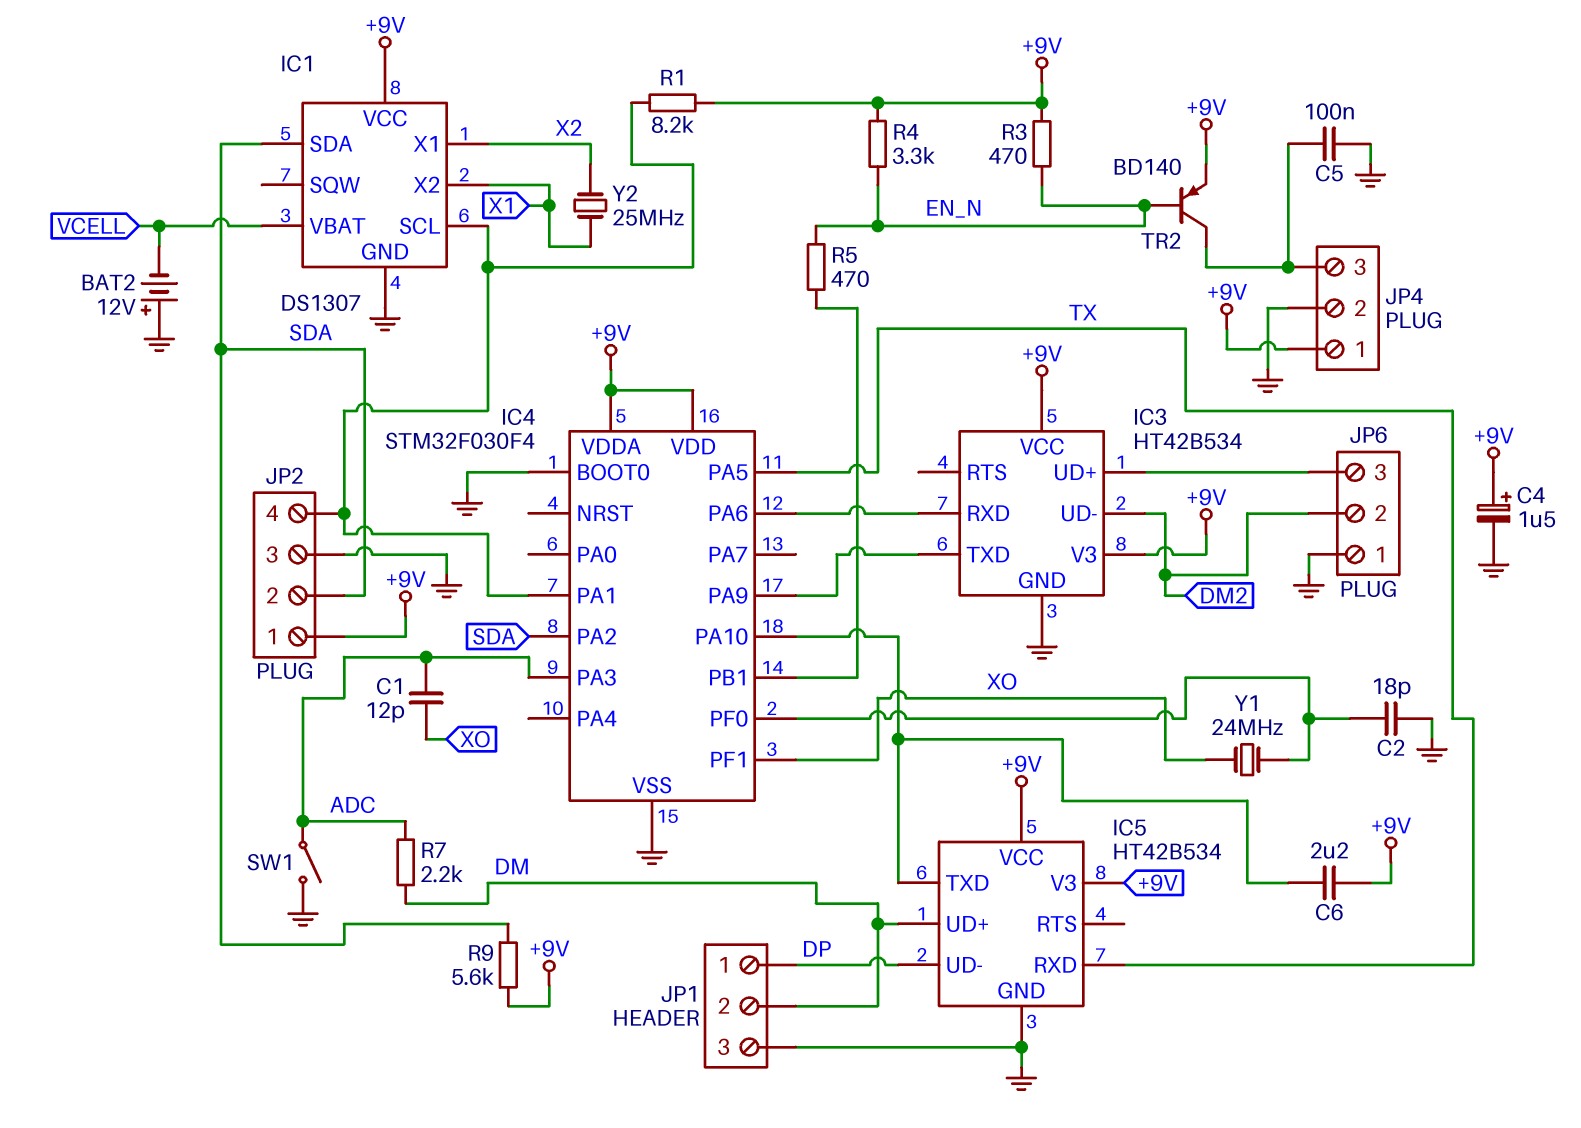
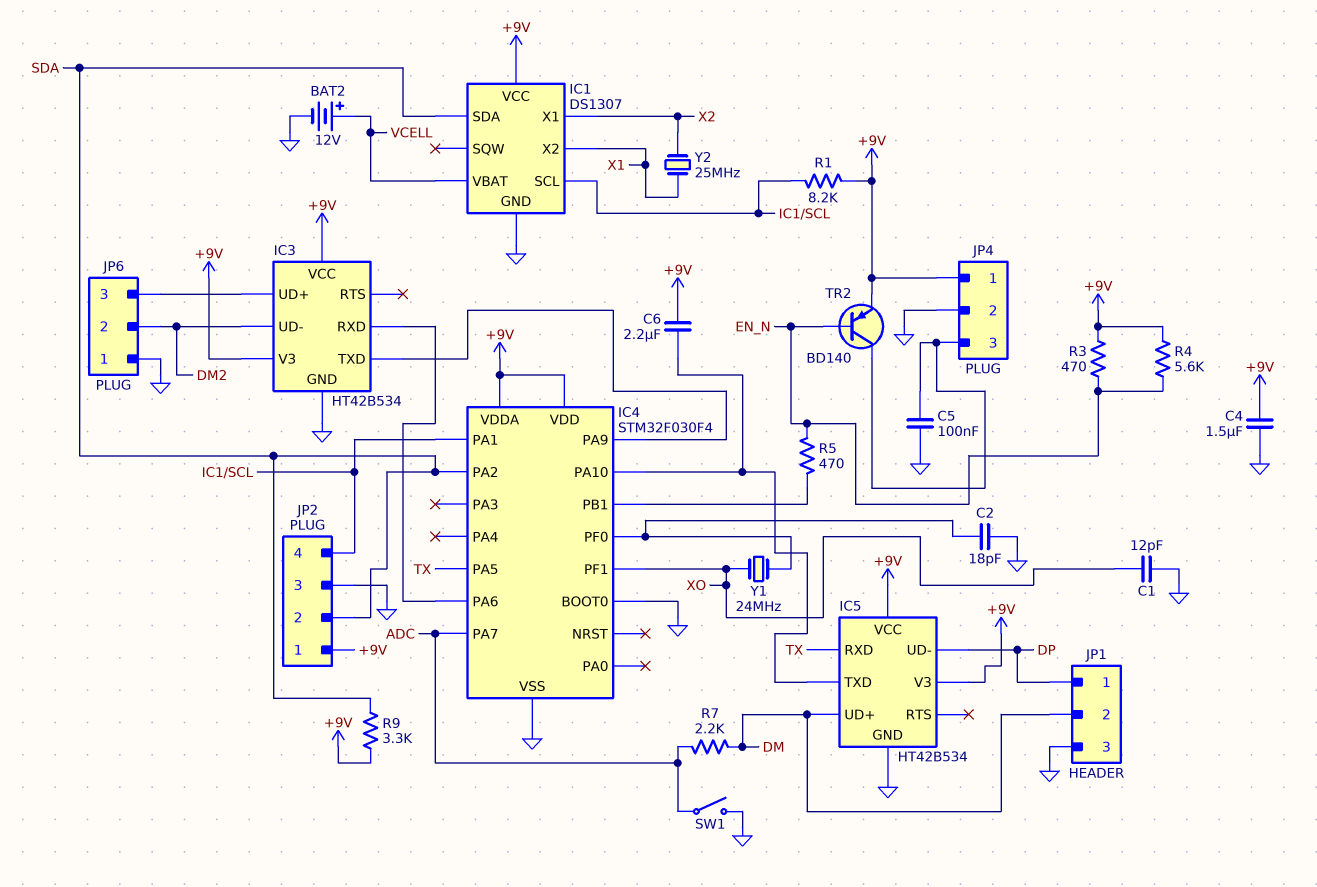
BAT2: 12V (plus GND, minus VCELL) -> 12V (plus VCELL, minus GND)
C1: 12pF (ADC, XO) -> 12pF (GND, XO)
C4: 1.5uF (plus +9V, minus GND) -> 1.5uF (+9V, GND)
IC4 pin PA3: ADC -> none
IC4 pin PA7: none -> ADC
R4: 3.3k (+9V, EN_N) -> 5.6k (+9V, EN_N)
R9: 5.6k (+9V, SDA) -> 3.3k (+9V, SDA)

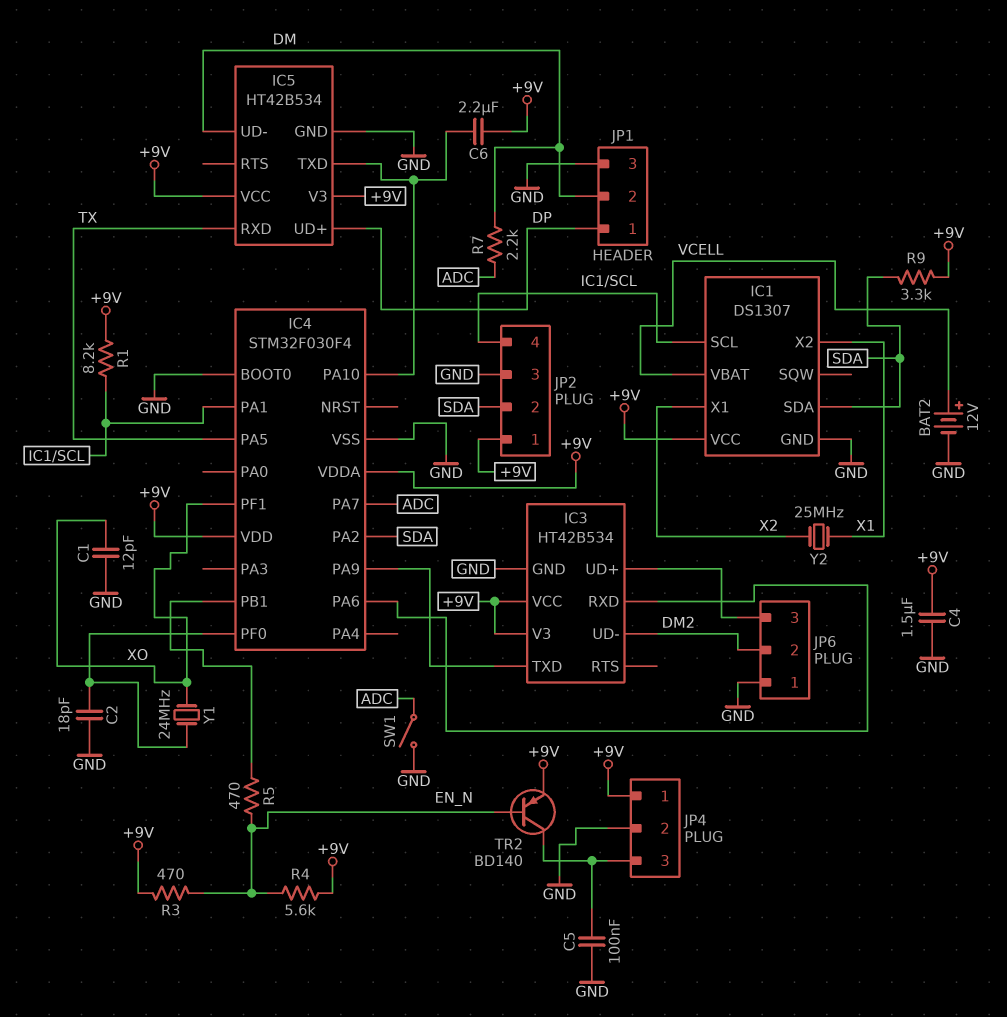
IC5 pin UD+: DM -> DP
IC5 pin UD-: DP -> DM

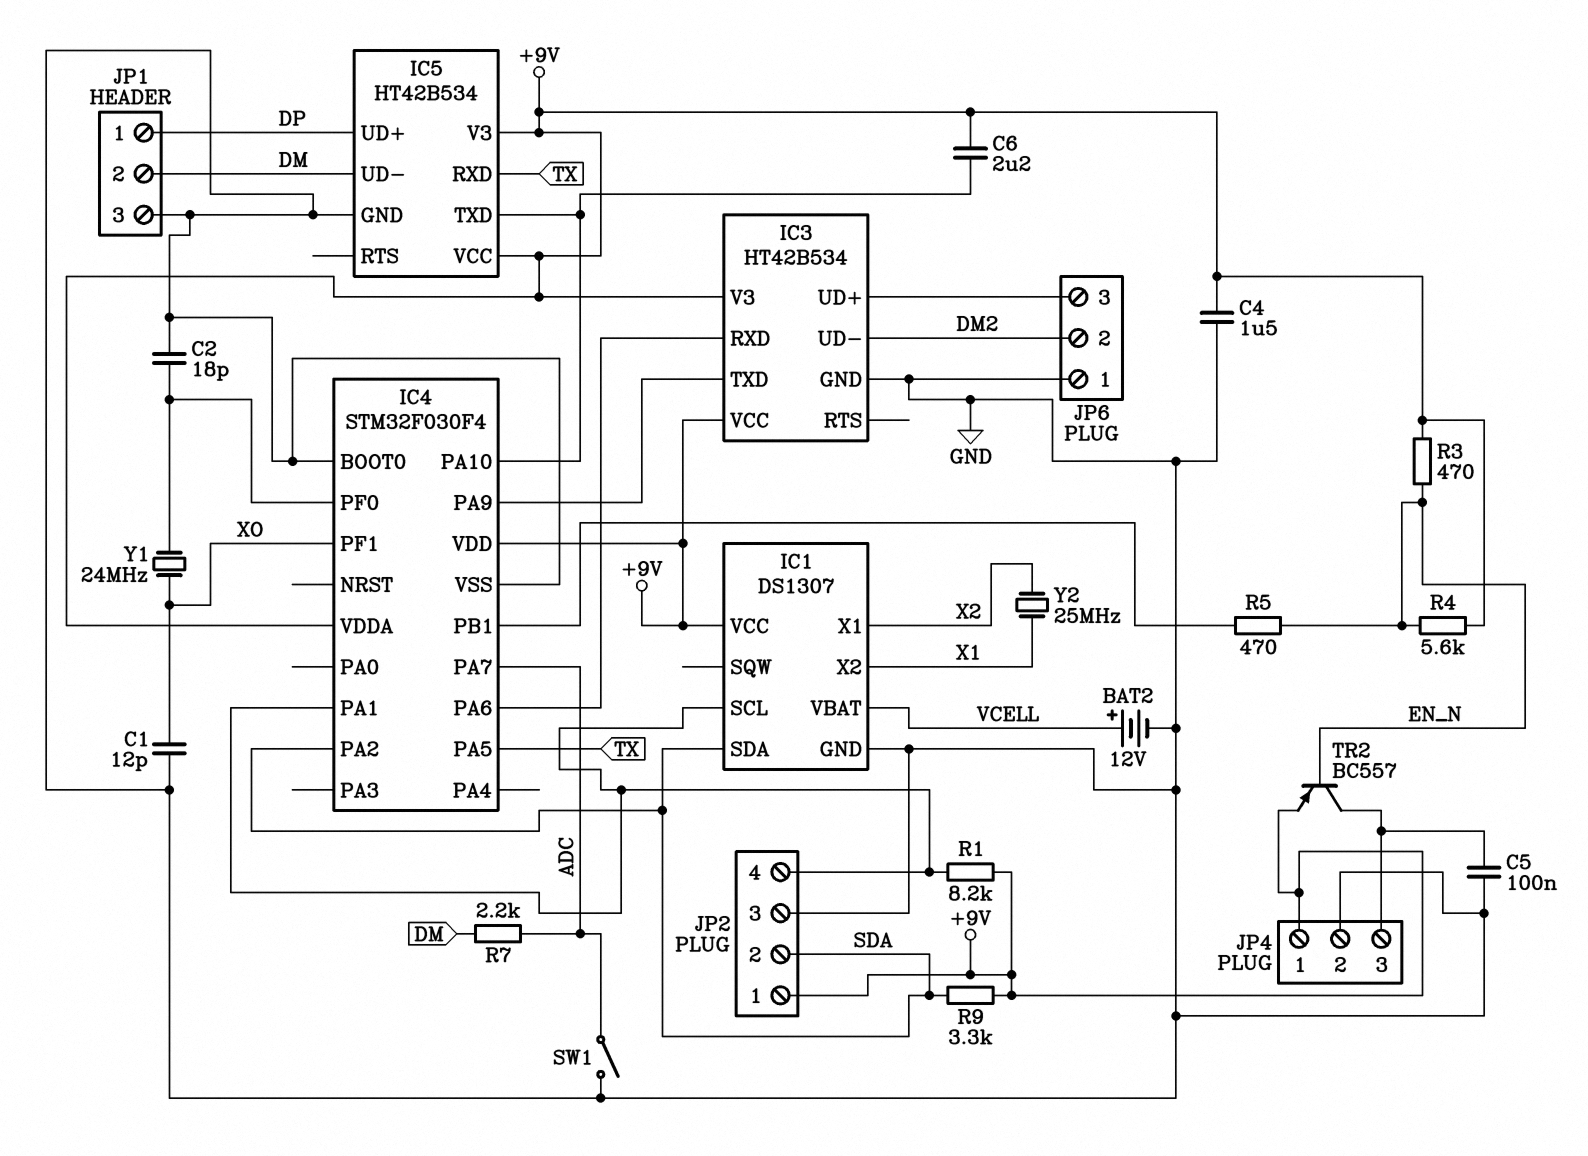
TR2: PNP BD140 (B EN_N, C JP4/3, E +9V) -> PNP BC557 (B EN_N, C JP4/3, E +9V)

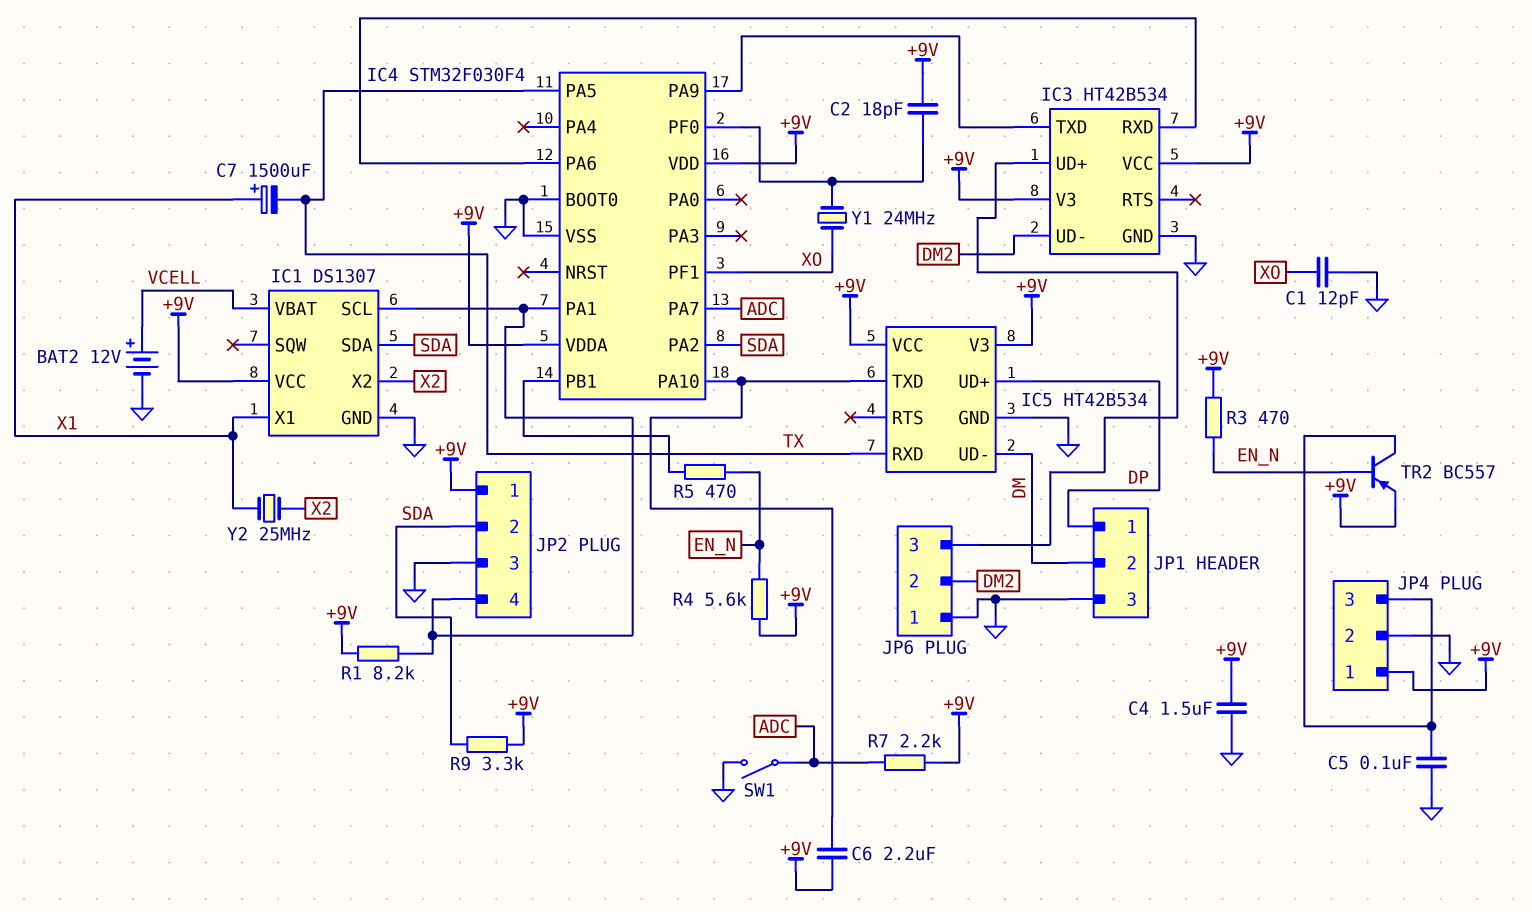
C2: 18pF (GND, IC4/PF0) -> 18pF (+9V, IC4/PF0)
C7: none -> 1500uF (plus X1, minus TX)
IC1 pin X1: X2 -> X1
IC1 pin X2: X1 -> X2
R7: 2.2k (ADC, DM) -> 2.2k (+9V, ADC)

